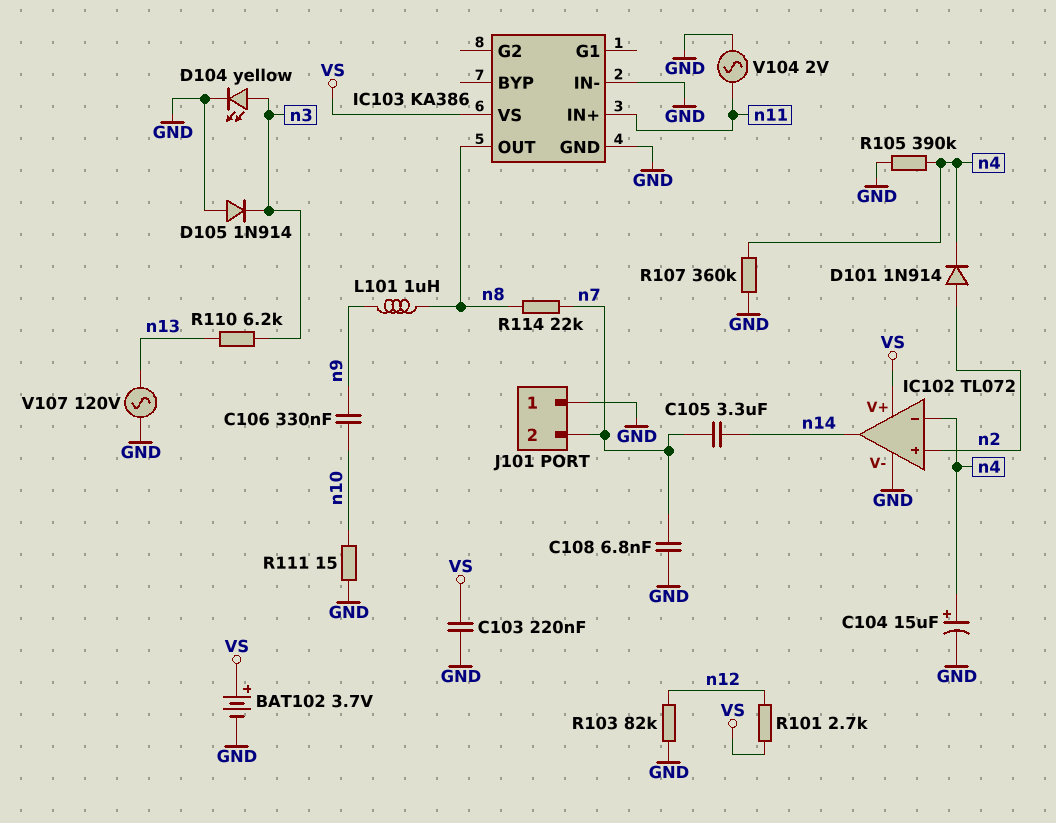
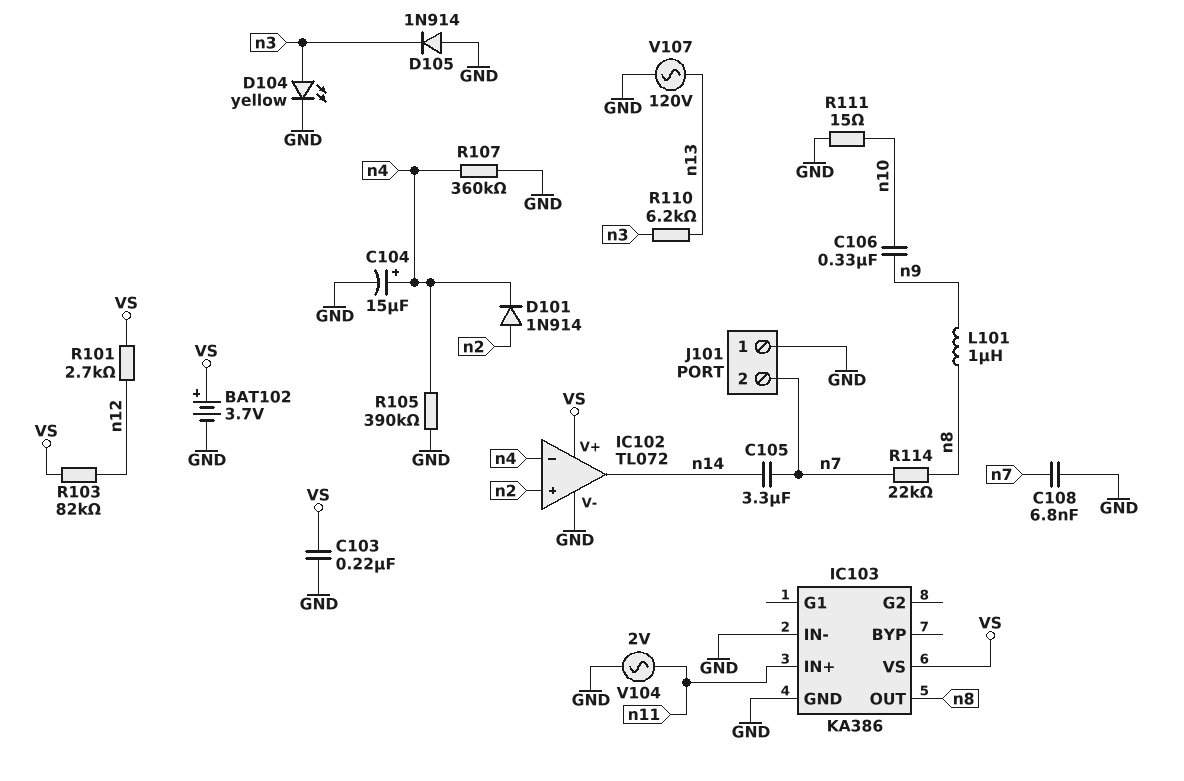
R103: 82k (GND, n12) -> 82k (VS, n12)

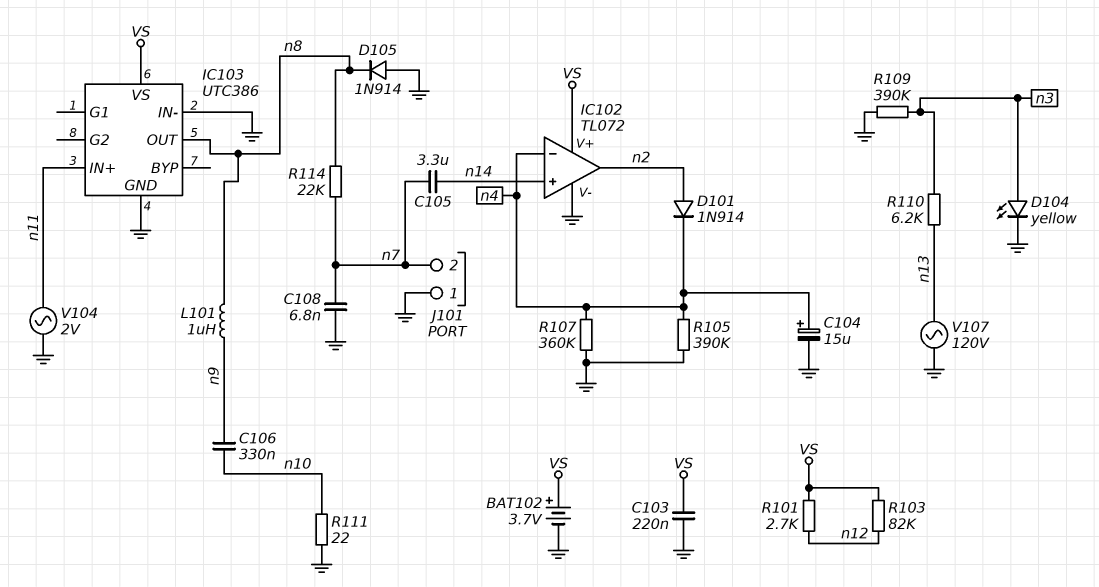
D105: diode 1N914 (A GND, K n3) -> diode 1N914 (A GND, K n8)
IC102 pin in+: n2 -> n14
IC102 pin out: n14 -> n2
IC103: KA386 -> UTC386
R109: none -> 390k (GND, n3)
R111: 15 (GND, n10) -> 22 (GND, n10)

